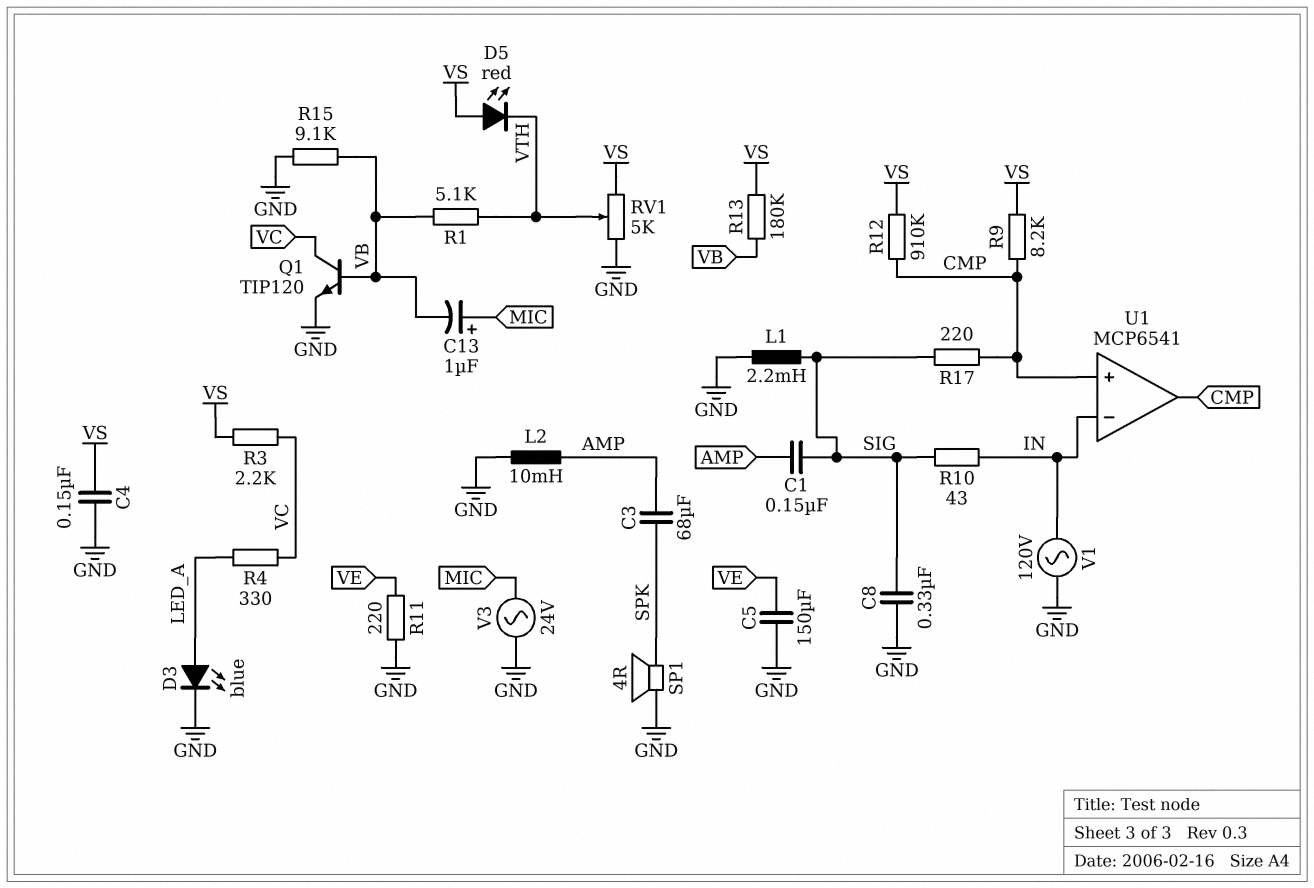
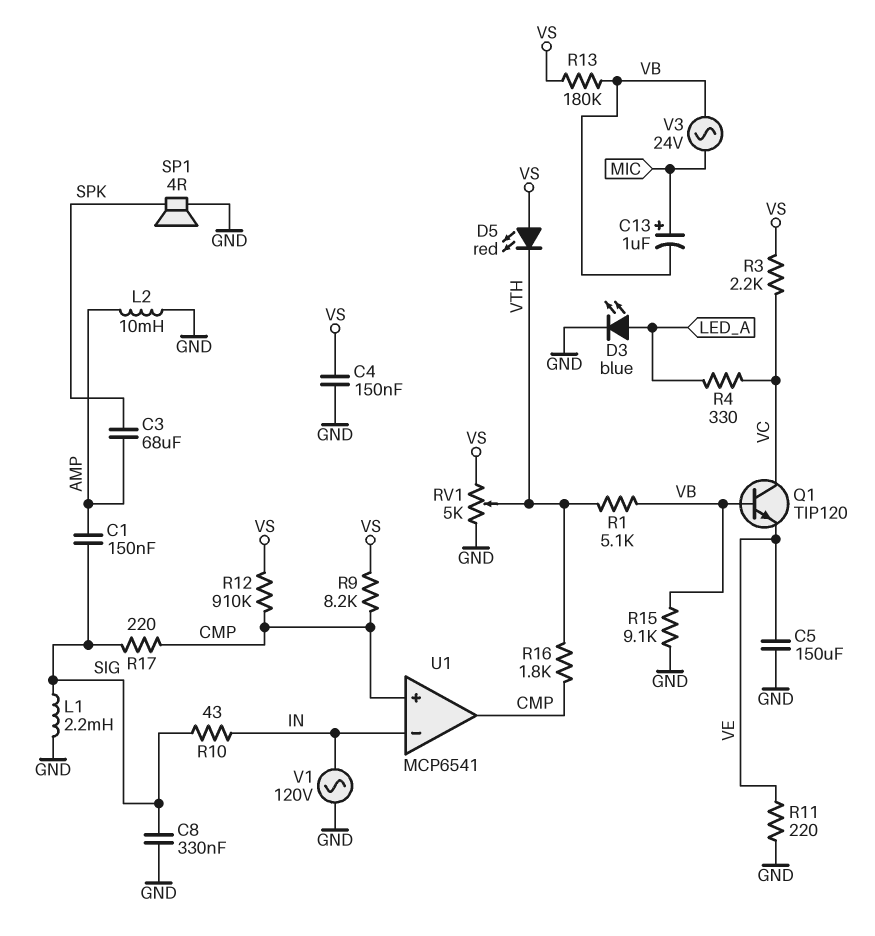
Q1: NPN TIP120 (B VB, C VC, E GND) -> NPN TIP120 (B VB, C VC, E VE)
R16: none -> 1.8k (CMP, VTH)
V3: AC 24V (GND, MIC) -> AC 24V (MIC, VB)

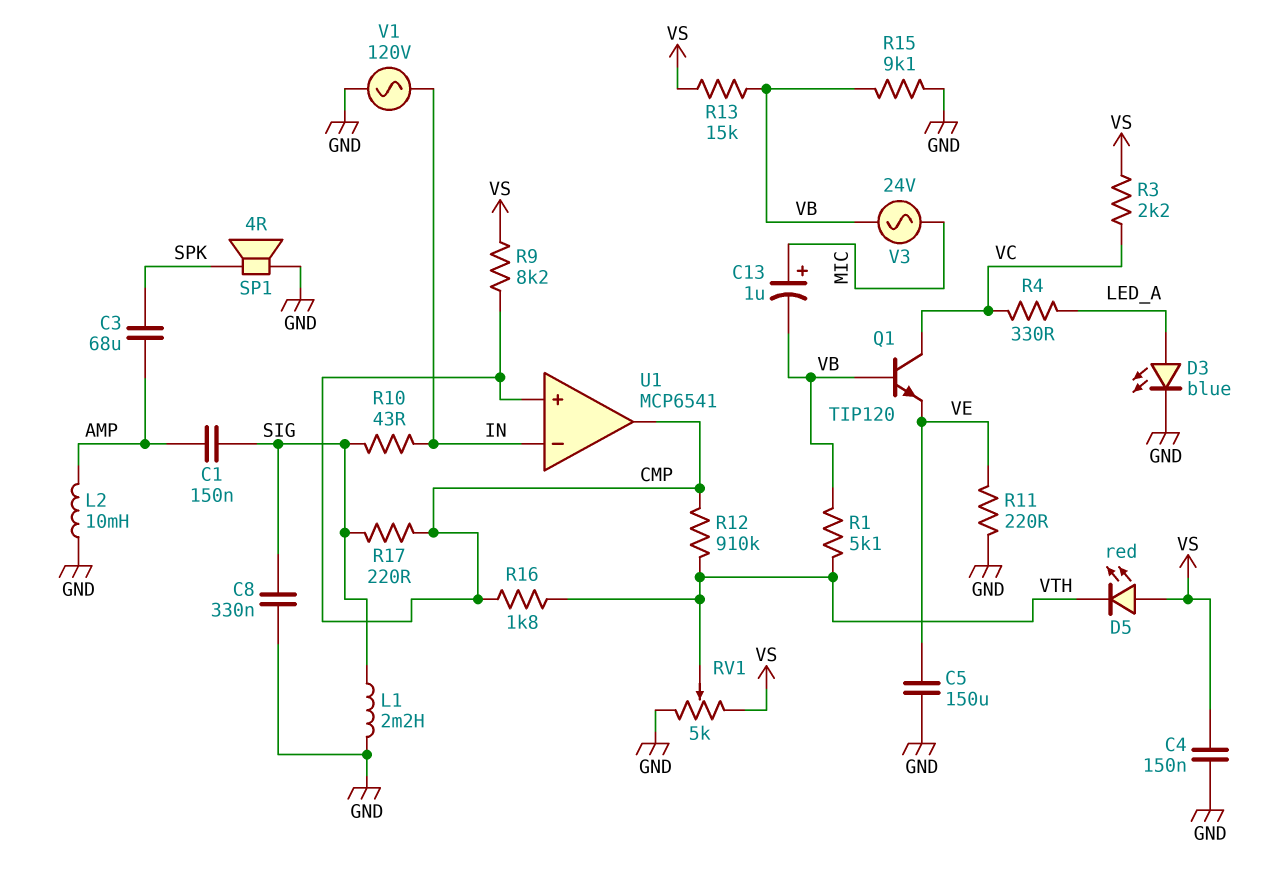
R12: 910k (CMP, VS) -> 910k (CMP, VTH)
R13: 180k (VB, VS) -> 15k (VB, VS)

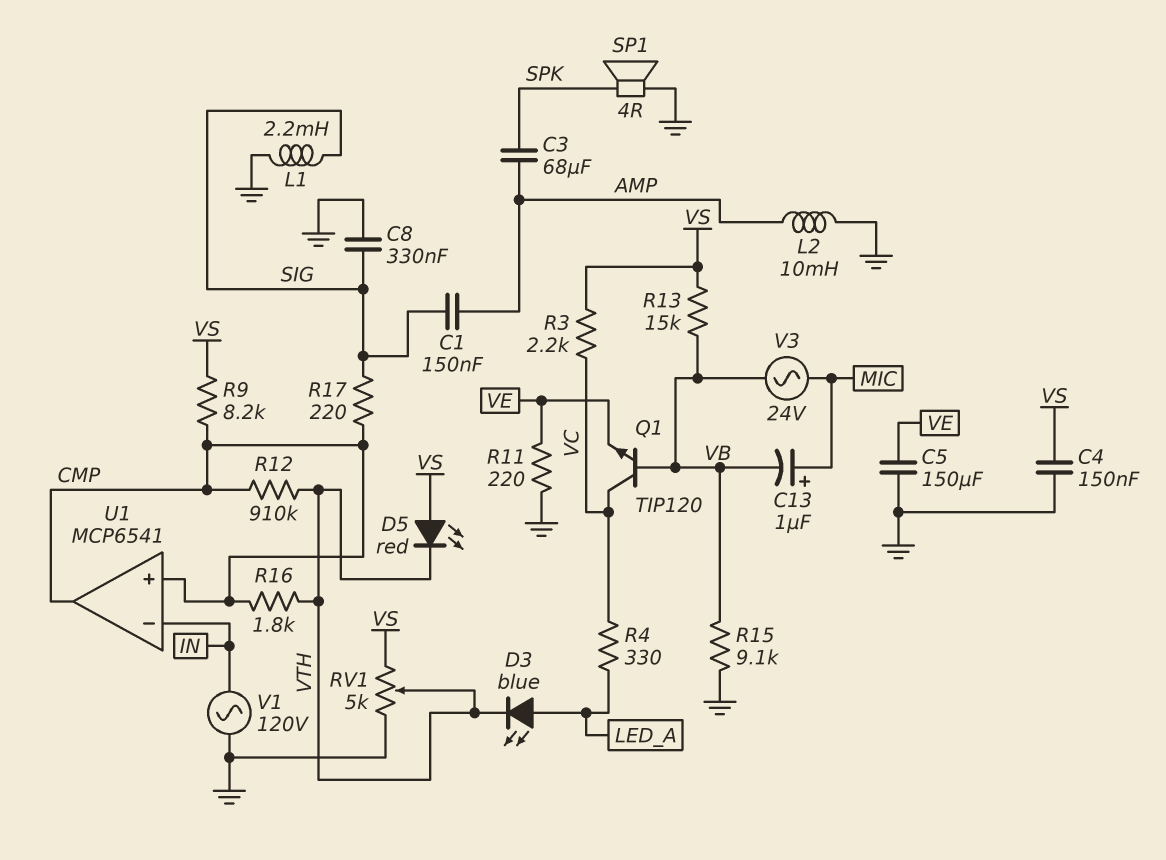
D3: LED blue (A LED_A, K GND) -> LED blue (A LED_A, K VTH)
R1: 5.1k (VB, VTH) -> none
R10: 43 (IN, SIG) -> none

